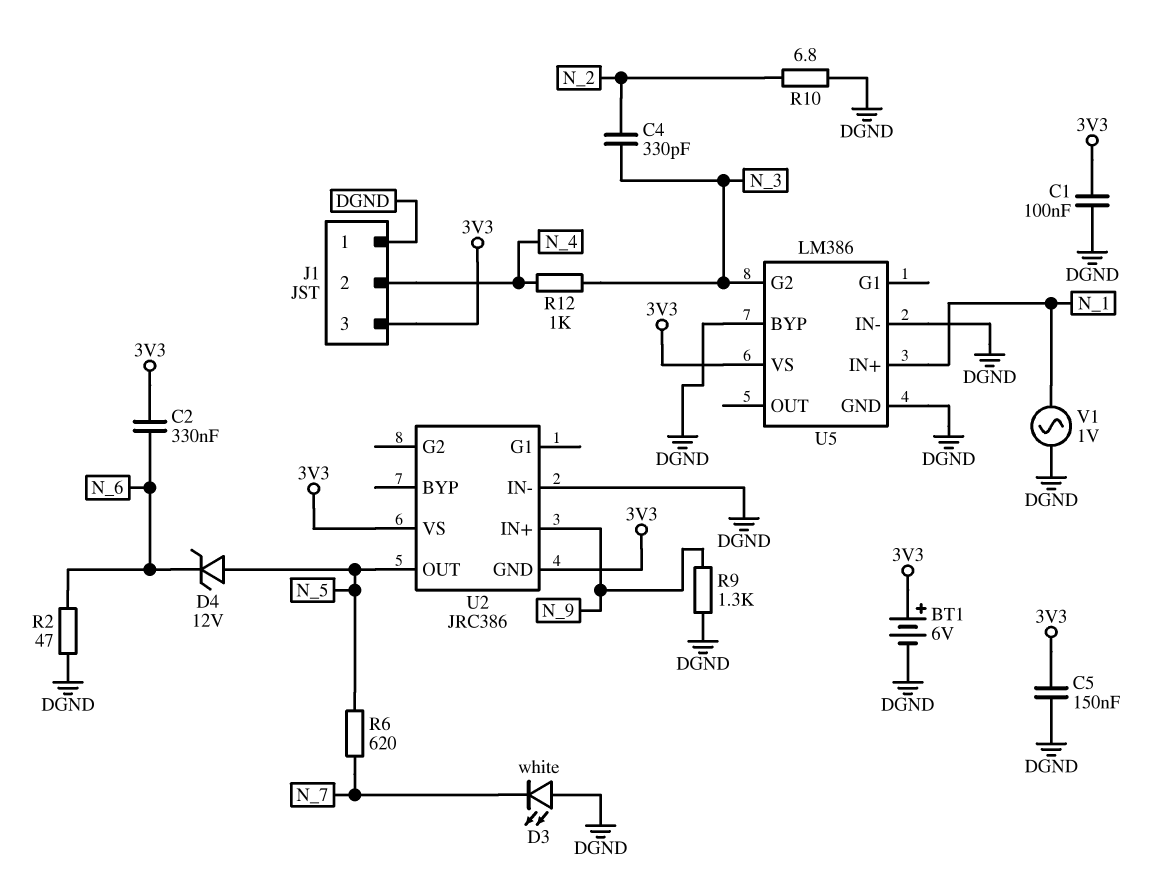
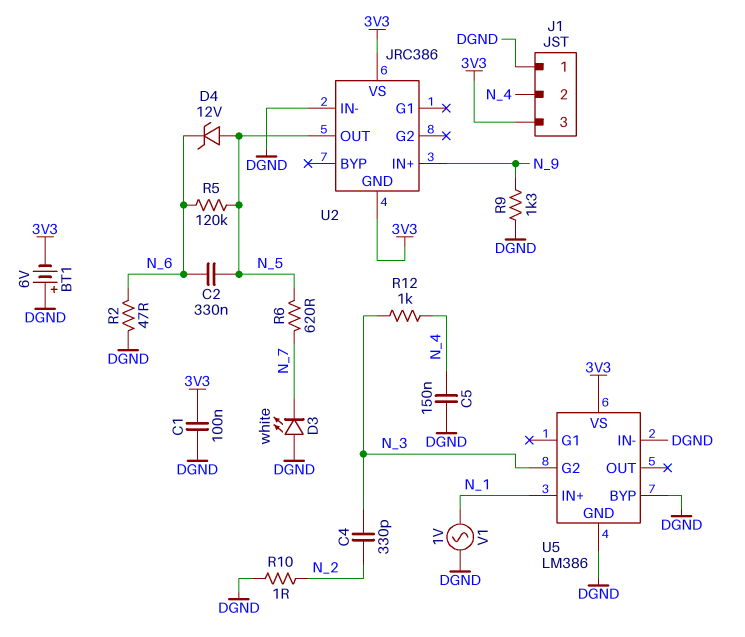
BT1: 6V (plus 3V3, minus DGND) -> 6V (plus DGND, minus 3V3)
C2: 330nF (3V3, N_6) -> 330nF (N_5, N_6)
C5: 150nF (3V3, DGND) -> 150nF (DGND, N_4)
R5: none -> 120k (N_5, N_6)
R10: 6.8 (DGND, N_2) -> 1 (DGND, N_2)

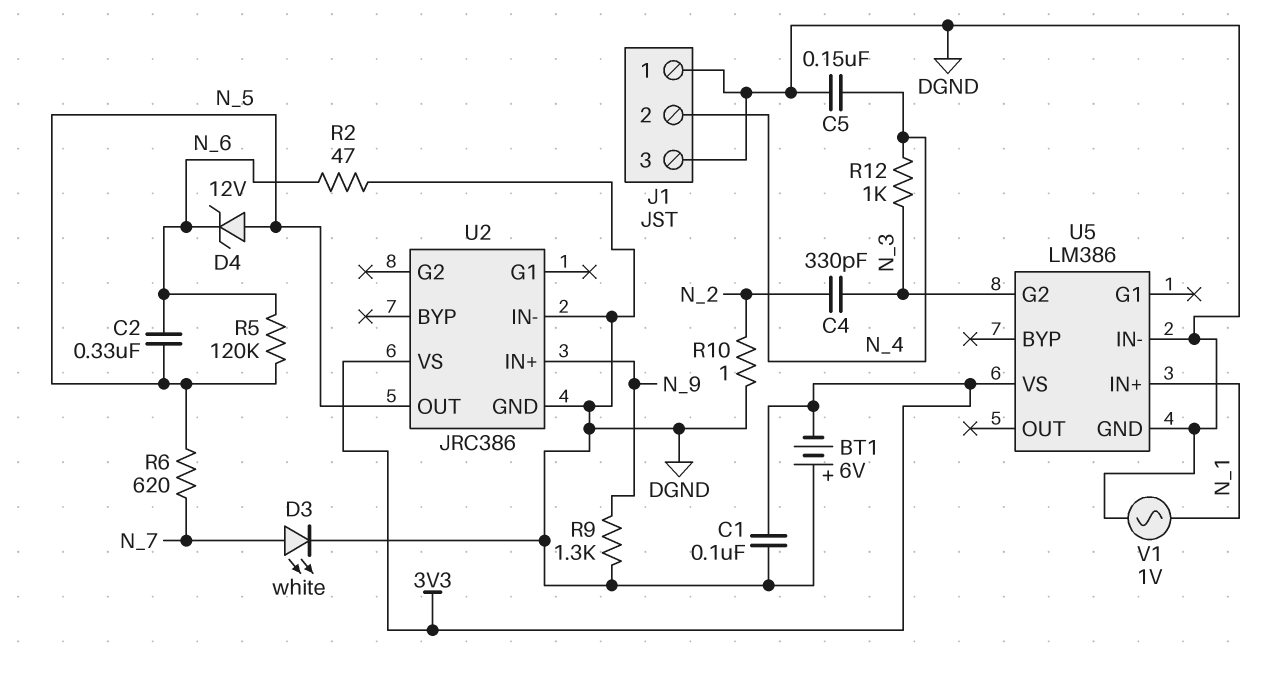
D3: LED white (A DGND, K N_7) -> LED white (A N_7, K DGND)
J1 pin 3: 3V3 -> DGND
U2 pin GND: 3V3 -> DGND
U5 pin BYP: DGND -> none

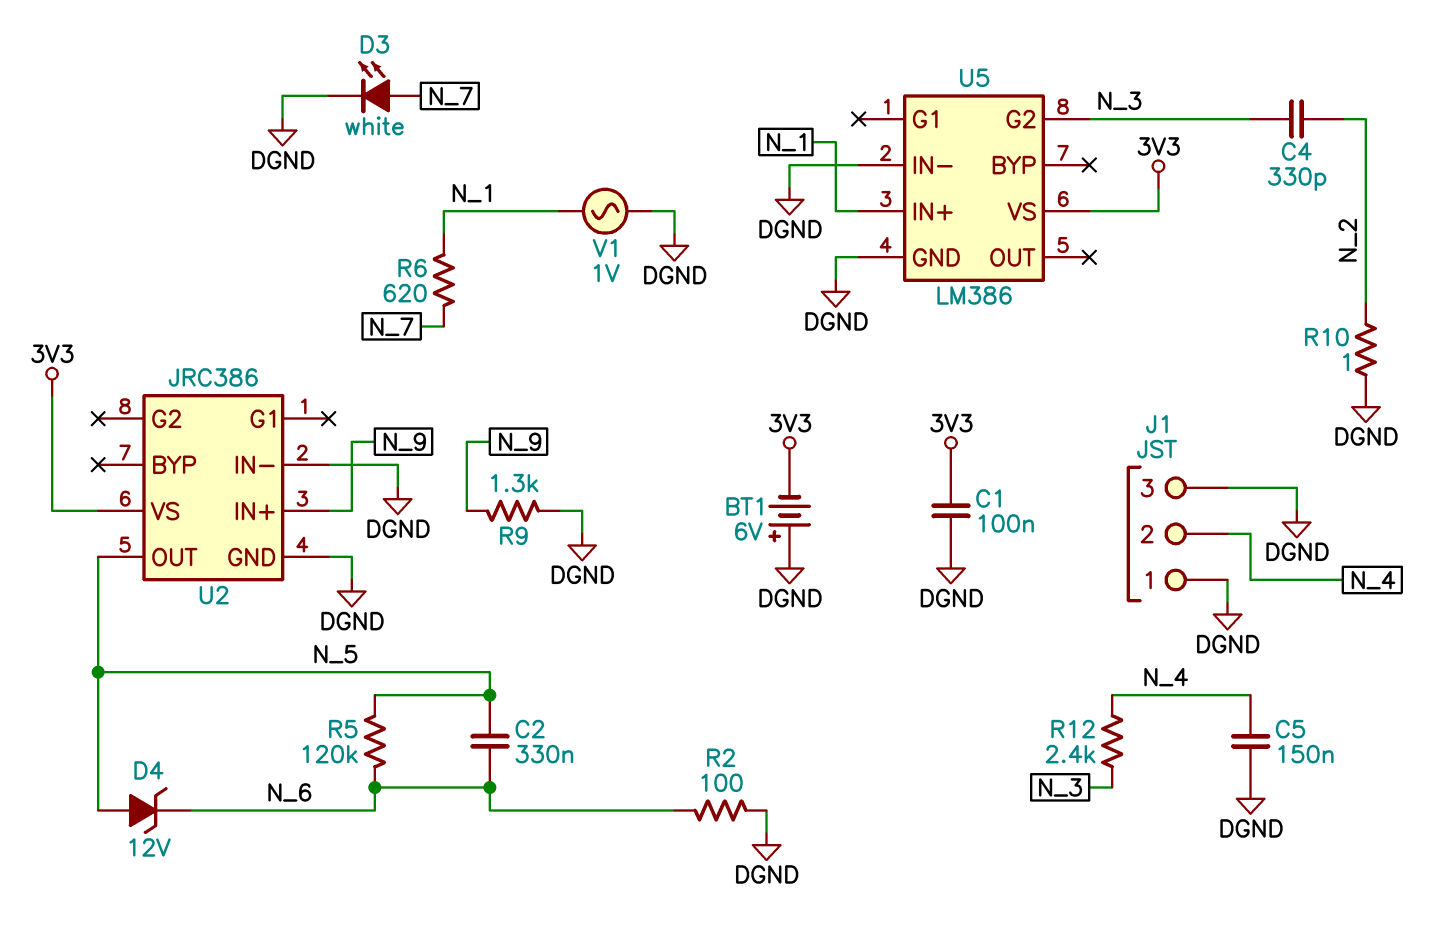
R2: 47 (DGND, N_6) -> 100 (DGND, N_6)
R6: 620 (N_5, N_7) -> 620 (N_1, N_7)
R12: 1k (N_3, N_4) -> 2.4k (N_3, N_4)

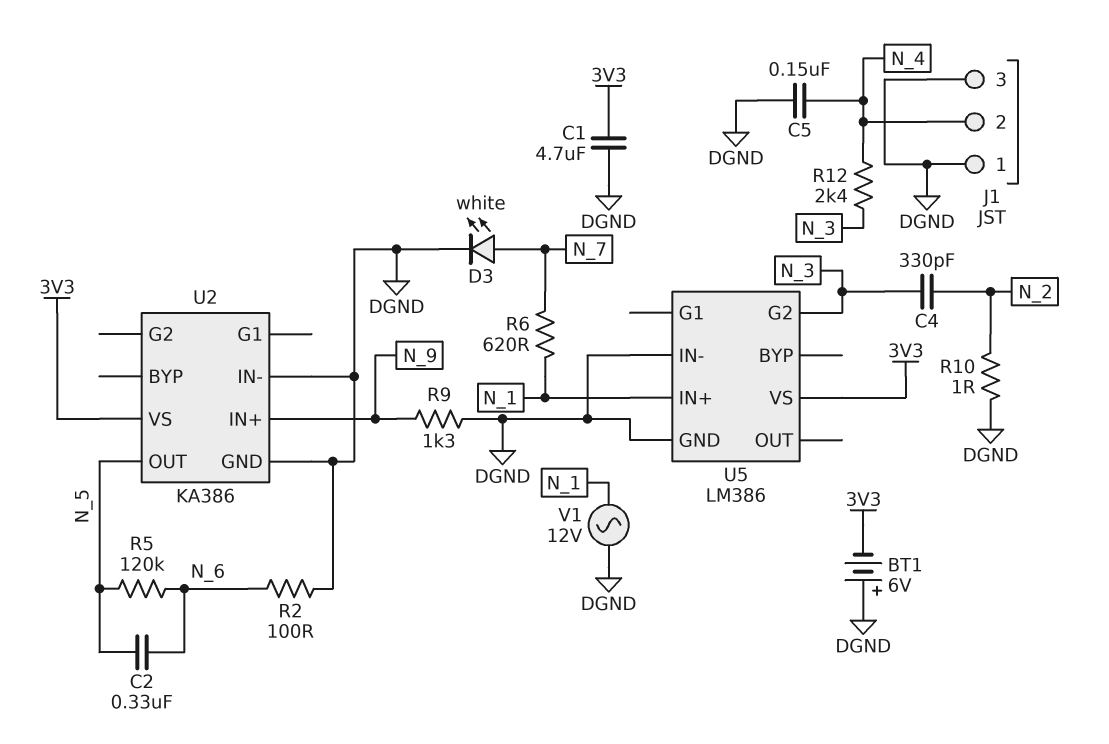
C1: 100nF (3V3, DGND) -> 4.7uF (3V3, DGND)
D4: zener 12V (A N_5, K N_6) -> none
U2: JRC386 -> KA386
V1: AC 1V (DGND, N_1) -> AC 12V (DGND, N_1)

